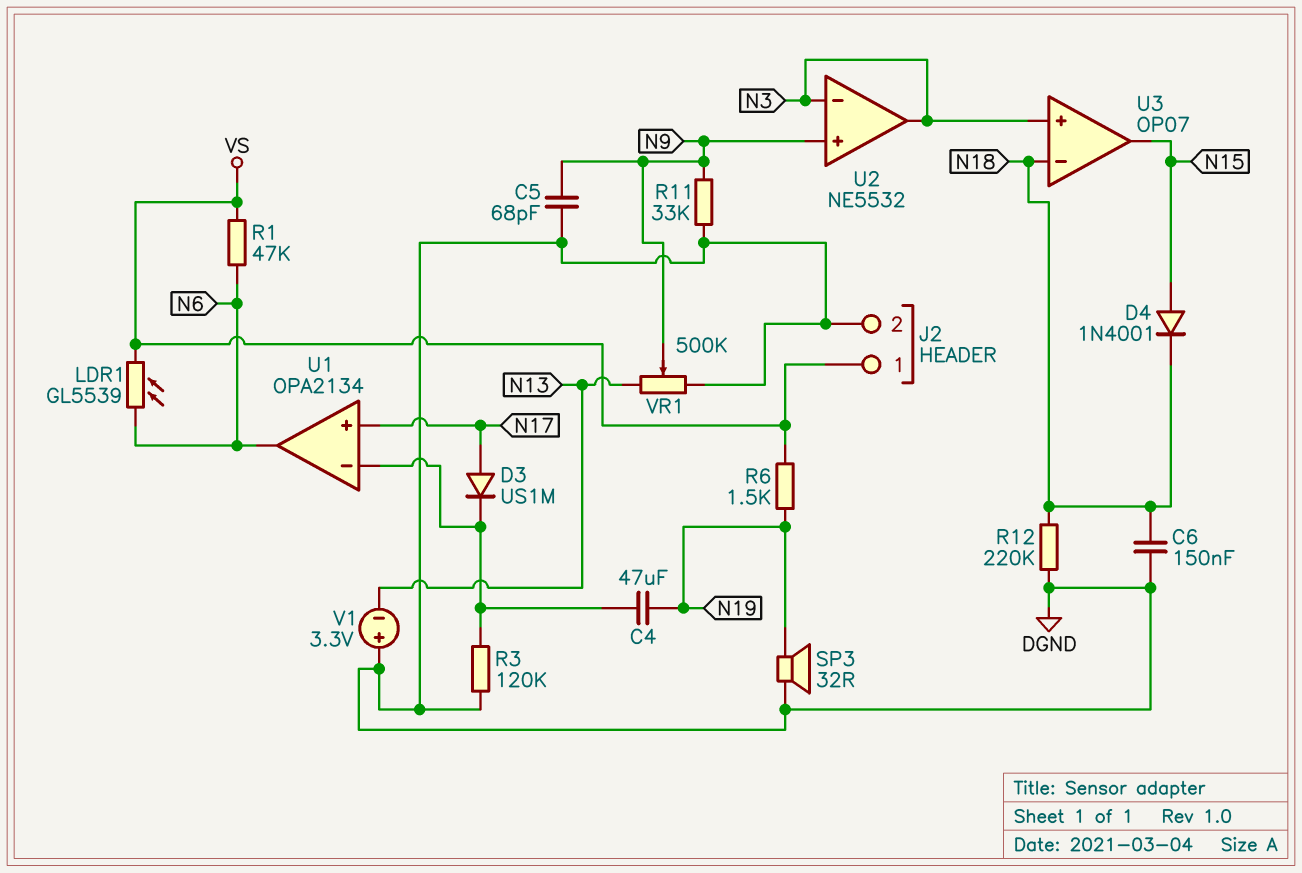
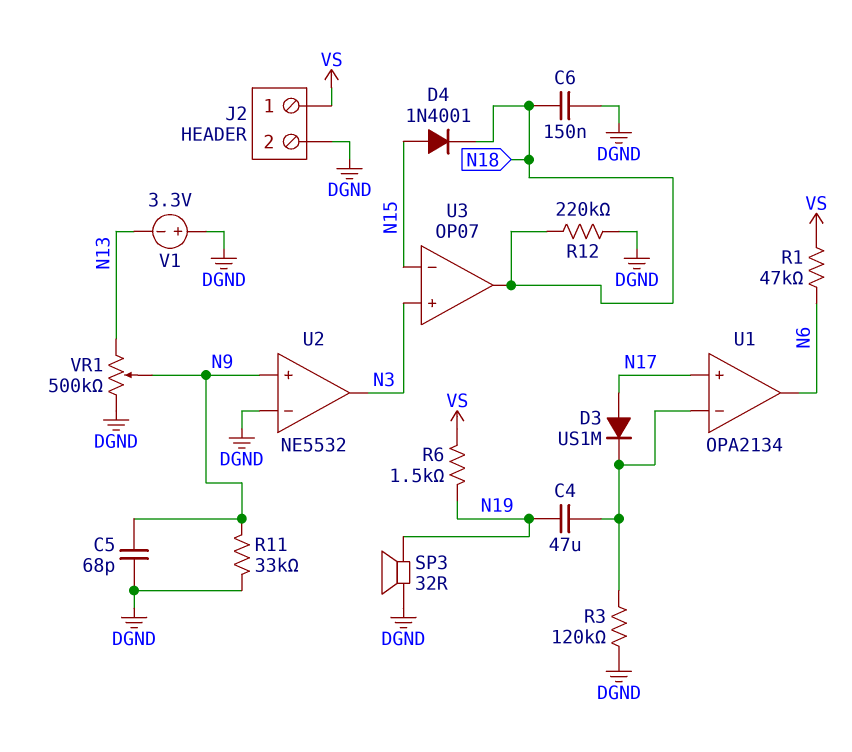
LDR1: GL5539 (N6, VS) -> none
U2 pin in-: N3 -> DGND
U3 pin in-: N18 -> N15
U3 pin out: N15 -> N18

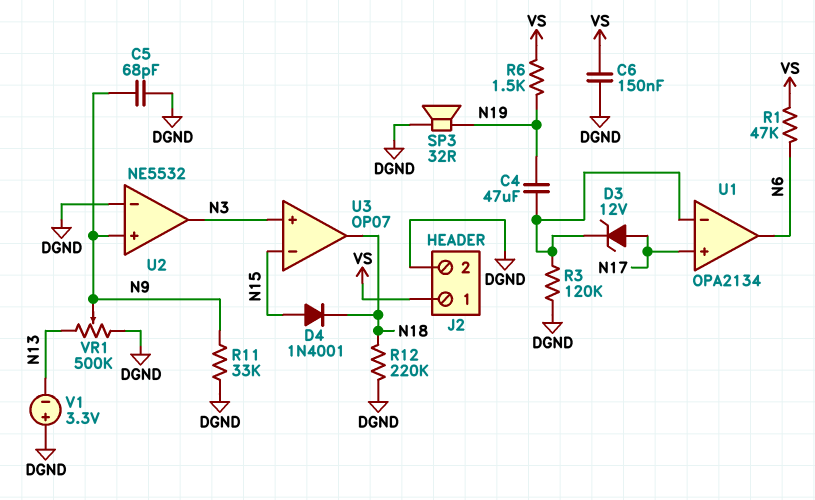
C6: 150nF (DGND, N18) -> 150nF (DGND, VS)
D3: diode US1M (A N17, K U1/in-) -> zener 12V (A N17, K U1/in-)

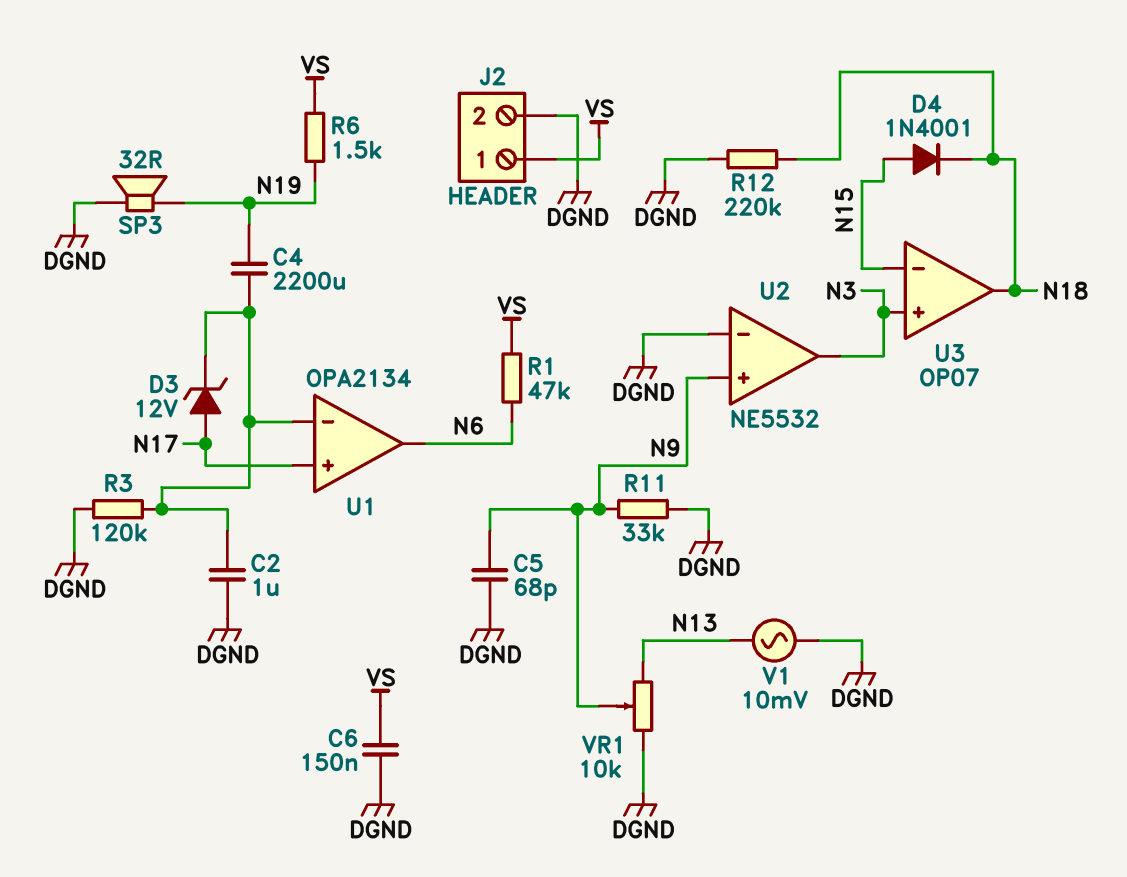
C2: none -> 1uF (DGND, U1/in-)
C4: 47uF (N19, U1/in-) -> 2200uF (N19, U1/in-)
V1: 3.3V (plus DGND, minus N13) -> AC 10mV (DGND, N13)
VR1: 500k (DGND, N13, wiper N9) -> 10k (DGND, N13, wiper N9)

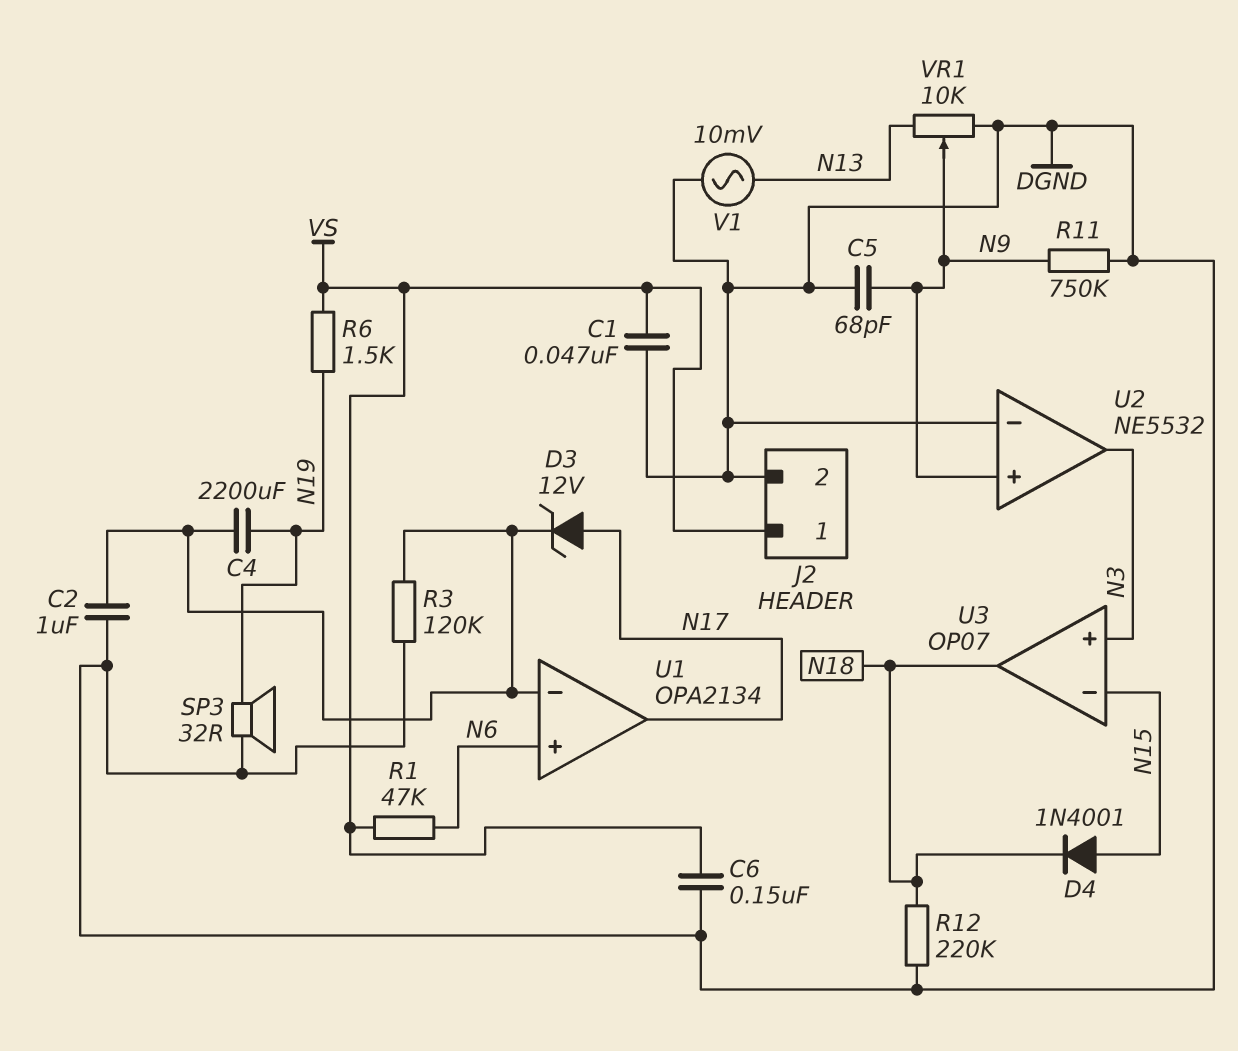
C1: none -> 47nF (DGND, VS)
R11: 33k (DGND, N9) -> 750k (DGND, N9)
U1 pin in+: N17 -> N6
U1 pin out: N6 -> N17

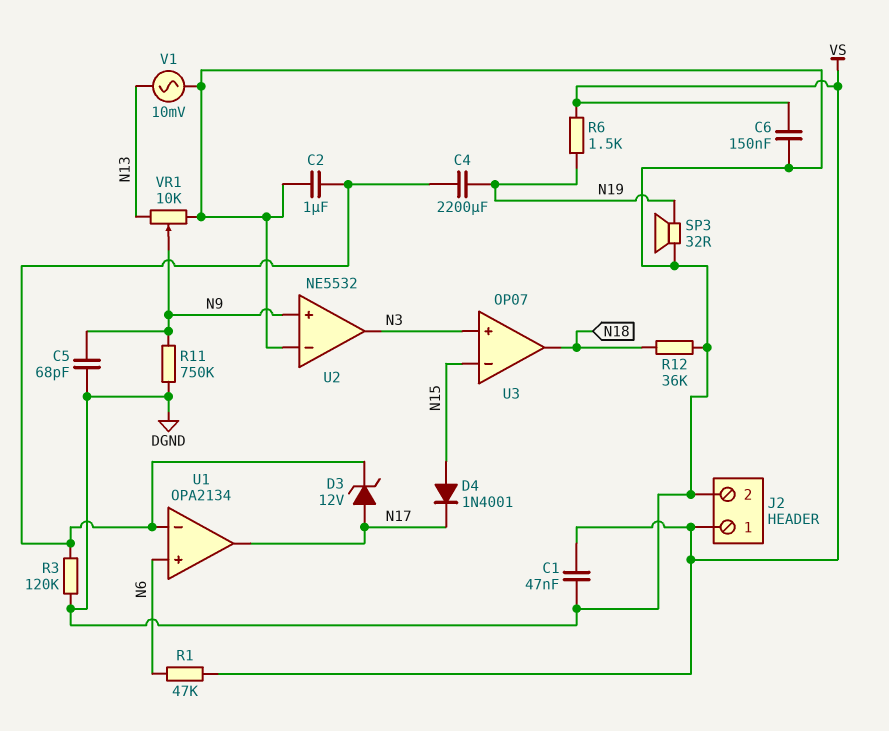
D4: diode 1N4001 (A N15, K N18) -> diode 1N4001 (A N15, K N17)
R12: 220k (DGND, N18) -> 36k (DGND, N18)

